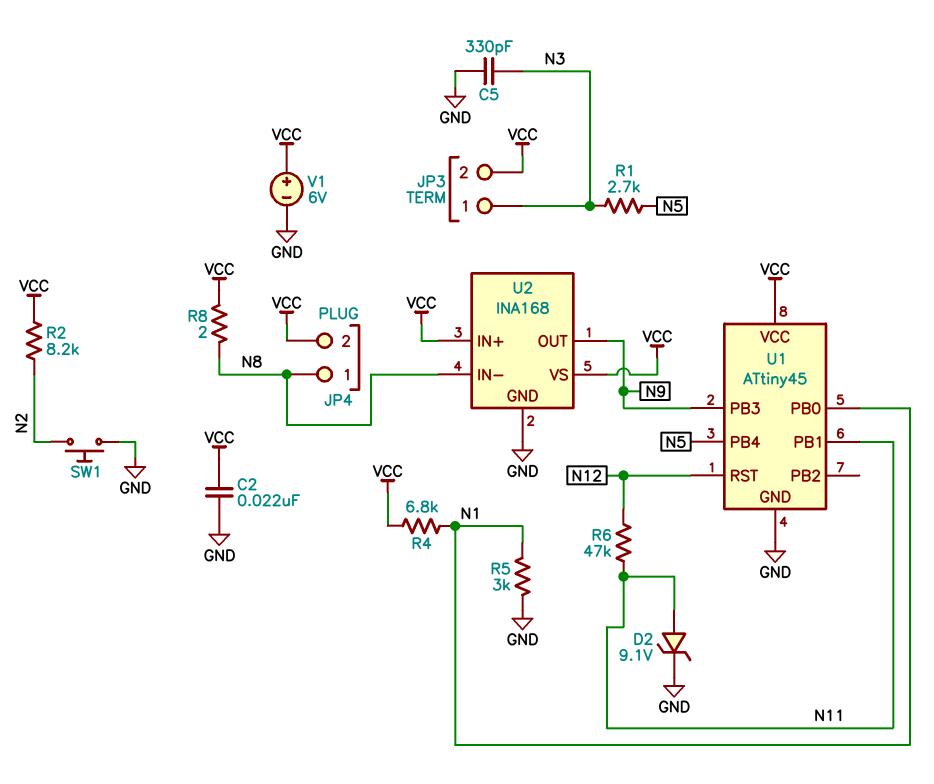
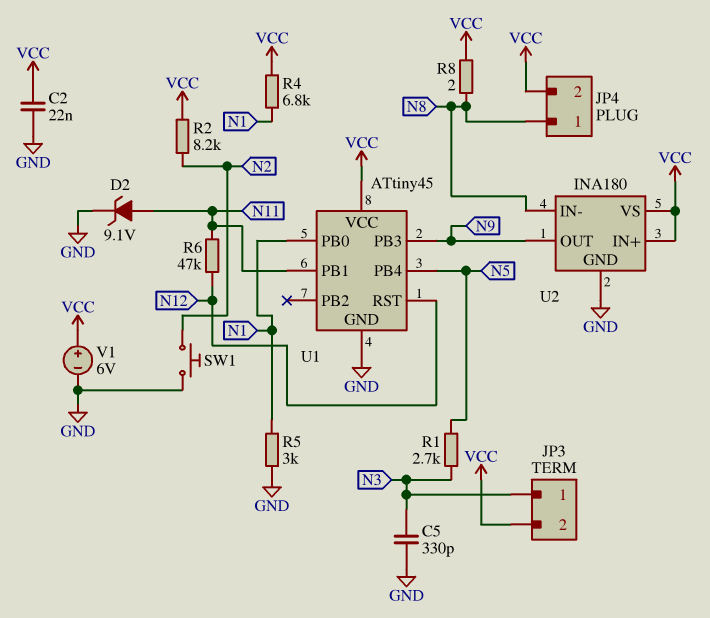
U2: INA168 -> INA180

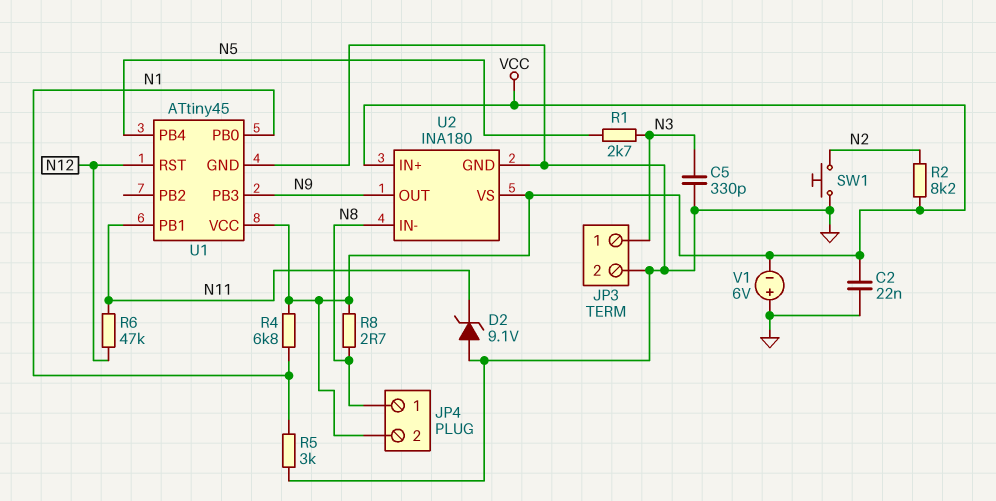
D2: zener 9.1V (A N11, K GND) -> zener 9.1V (A GND, K N11)
JP3 pin 2: VCC -> GND
R8: 2 (N8, VCC) -> 2.7 (N8, VCC)
V1: 6V (plus VCC, minus GND) -> 6V (plus GND, minus VCC)

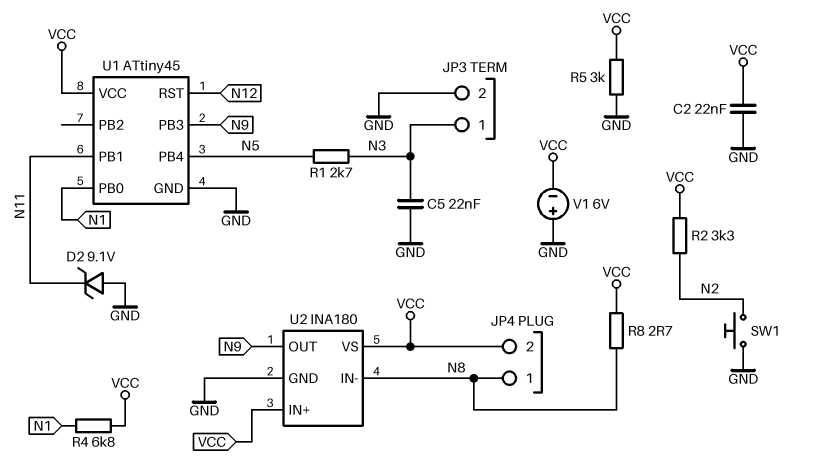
C5: 330pF (GND, N3) -> 22nF (GND, N3)
R2: 8.2k (N2, VCC) -> 3.3k (N2, VCC)
R5: 3k (GND, N1) -> 3k (GND, VCC)
R6: 47k (N11, N12) -> none

